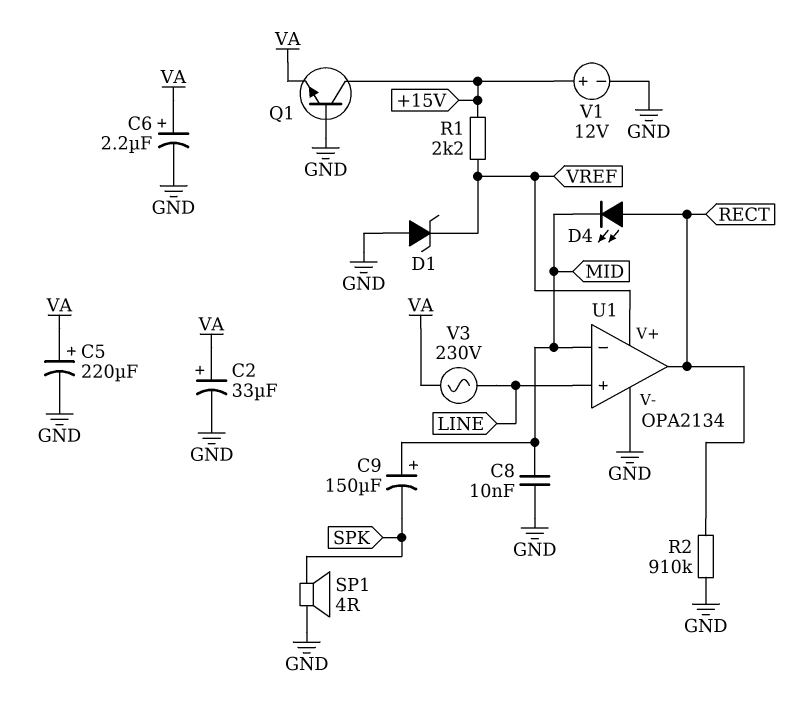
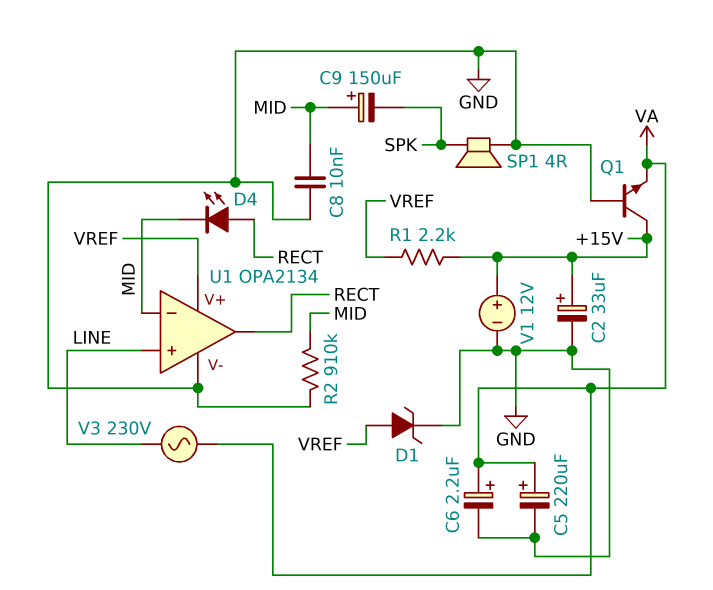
C2: 33uF (plus VA, minus GND) -> 33uF (plus +15V, minus GND)
D1: zener (A GND, K VREF) -> zener (A VREF, K GND)
R2: 910k (GND, RECT) -> 910k (GND, MID)

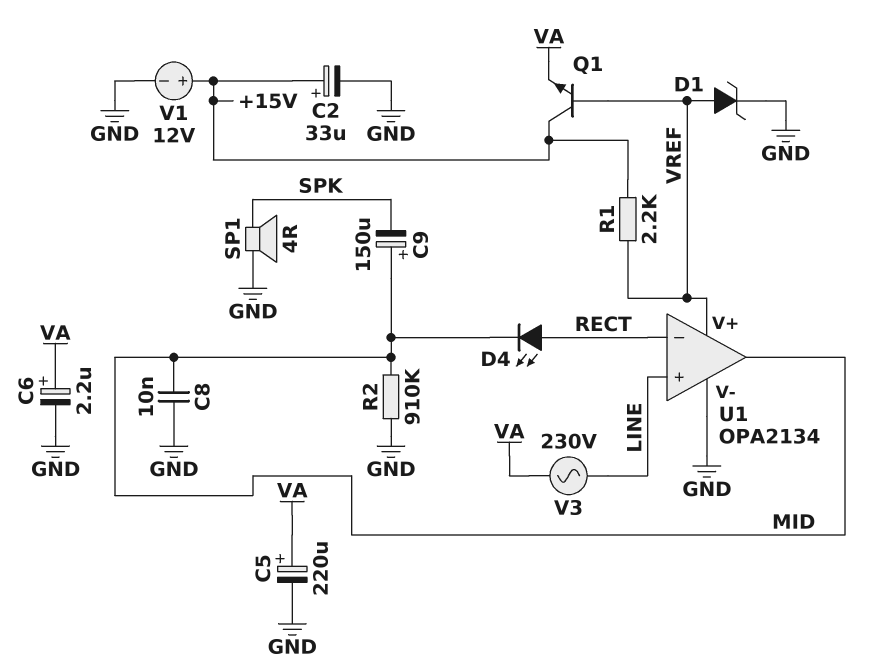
Q1: NPN (B GND, C +15V, E VA) -> NPN (B VREF, C +15V, E VA)
U1 pin in-: MID -> RECT
U1 pin out: RECT -> MID

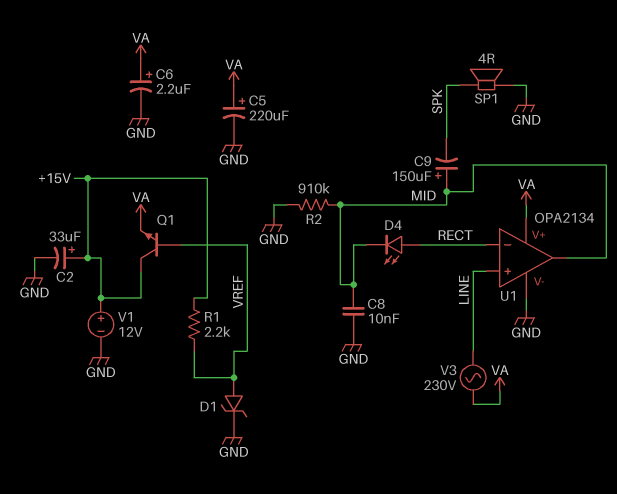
U1 pin V+: VREF -> VA

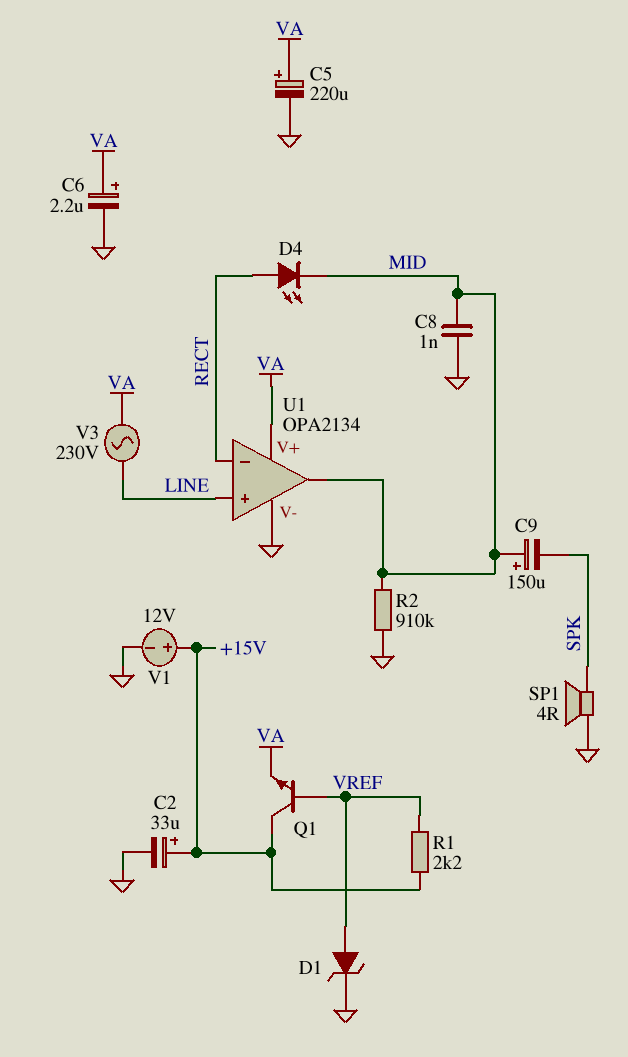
C8: 10nF (GND, MID) -> 1nF (GND, MID)

